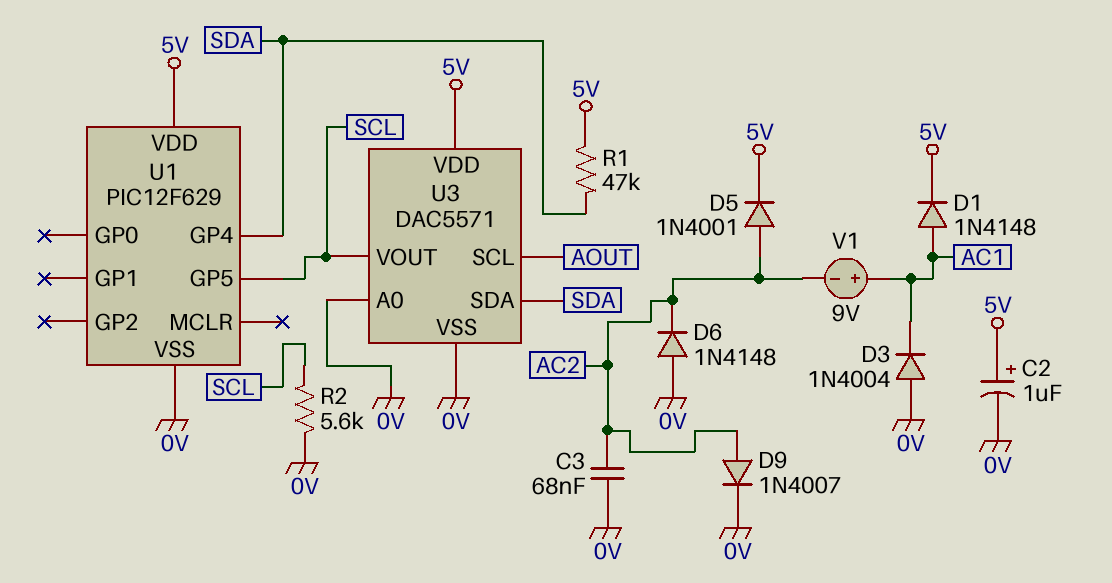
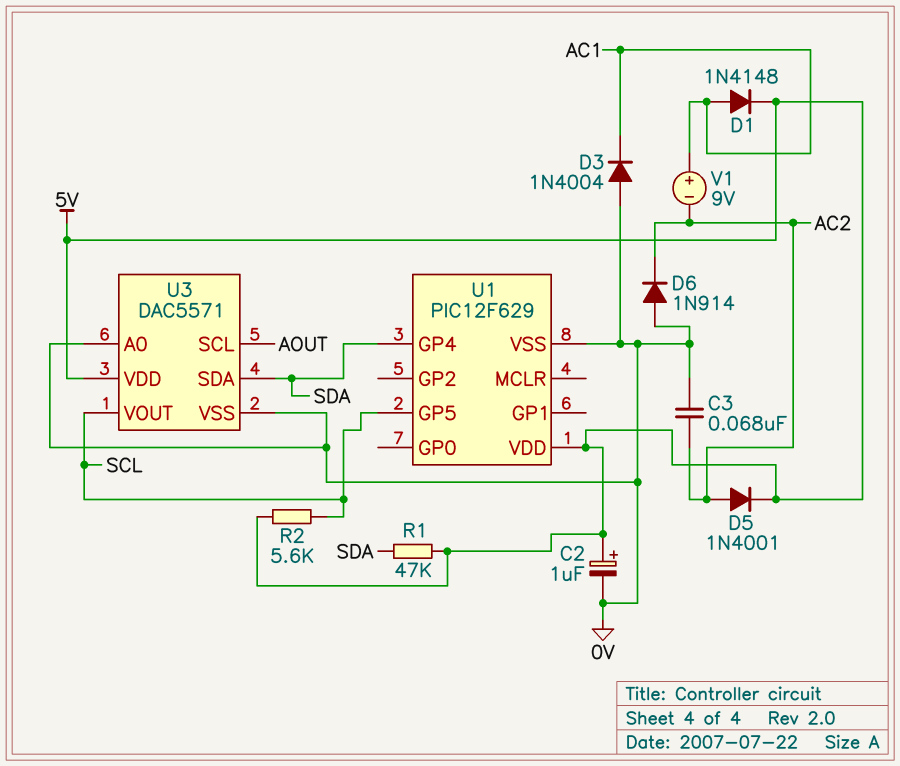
D6: diode 1N4148 (A 0V, K AC2) -> diode 1N914 (A 0V, K AC2)
D9: diode 1N4007 (A AC2, K 0V) -> none
R2: 5.6k (0V, SCL) -> 5.6k (5V, SCL)

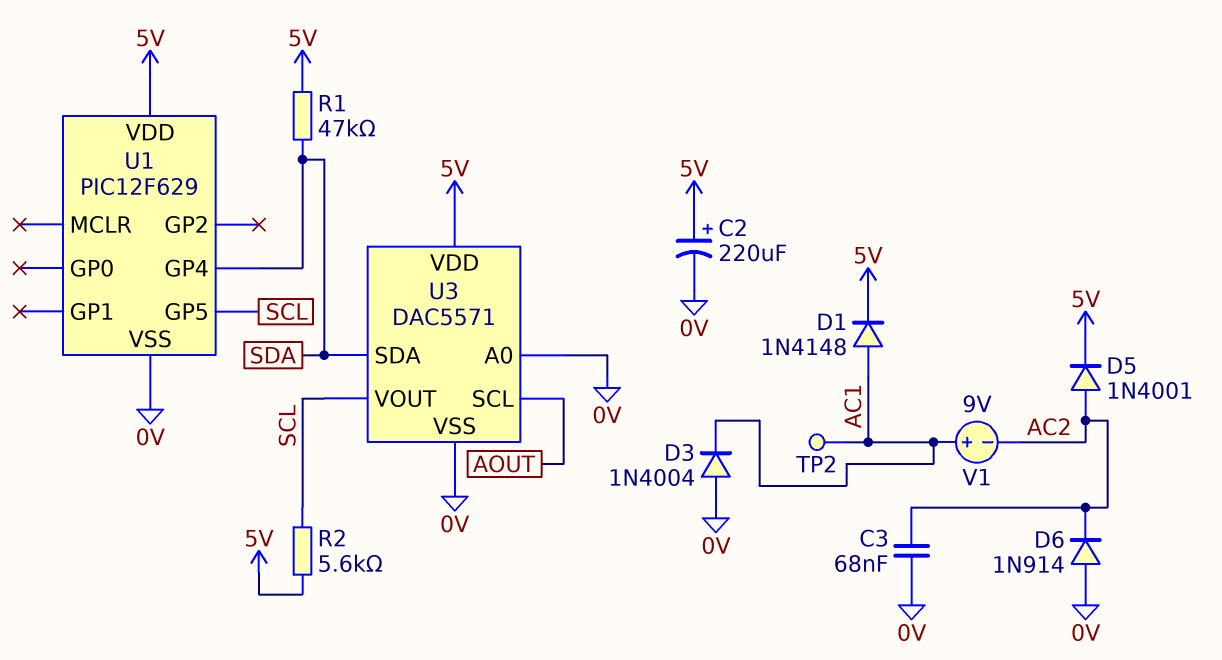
C2: 1uF (plus 5V, minus 0V) -> 220uF (plus 5V, minus 0V)
TP2: none -> test point (AC1)

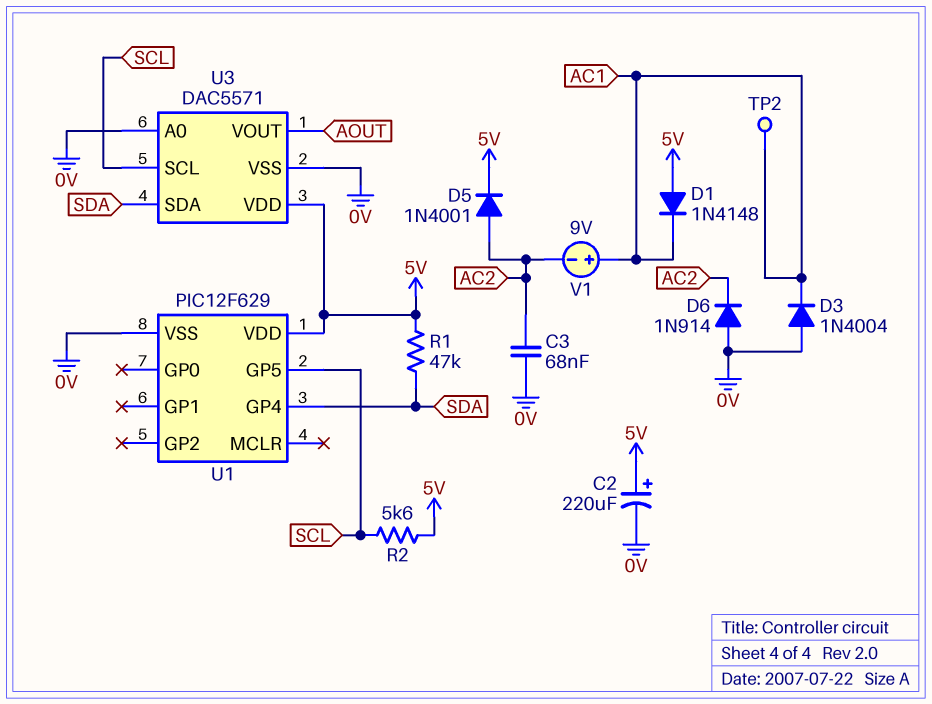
D1: diode 1N4148 (A AC1, K 5V) -> diode 1N4148 (A 5V, K AC1)
U3 pin SCL: AOUT -> SCL
U3 pin VOUT: SCL -> AOUT

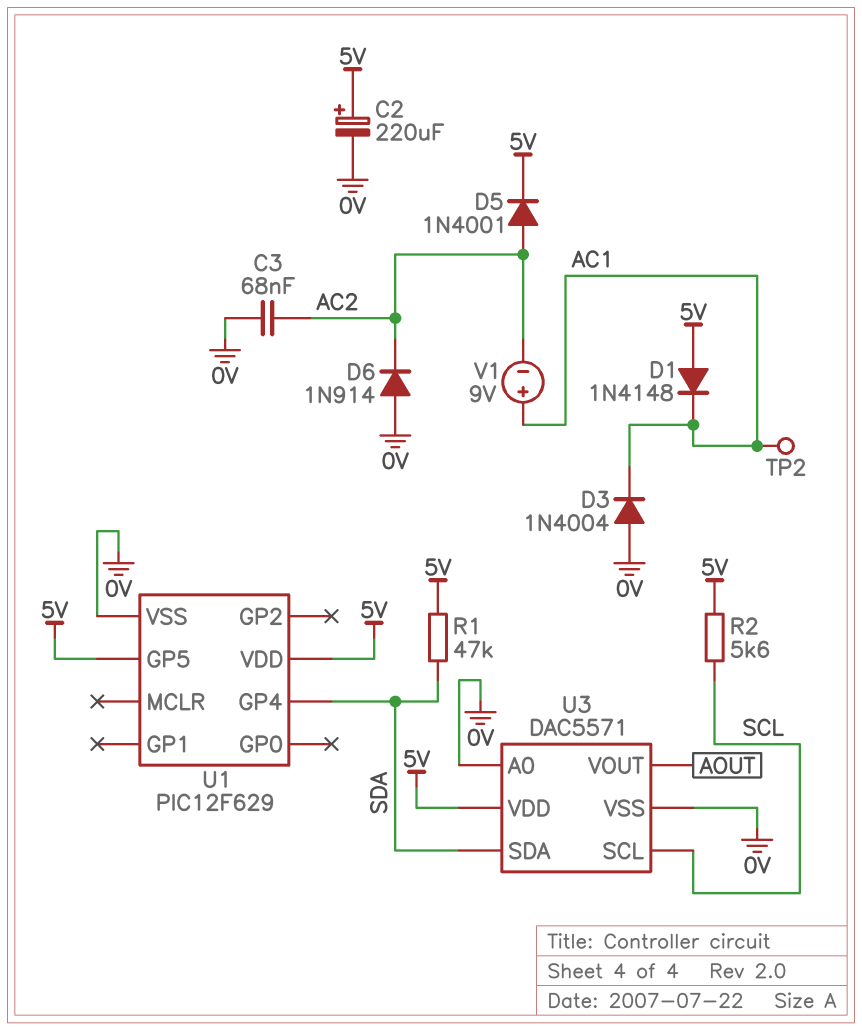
U1 pin GP5: SCL -> 5V

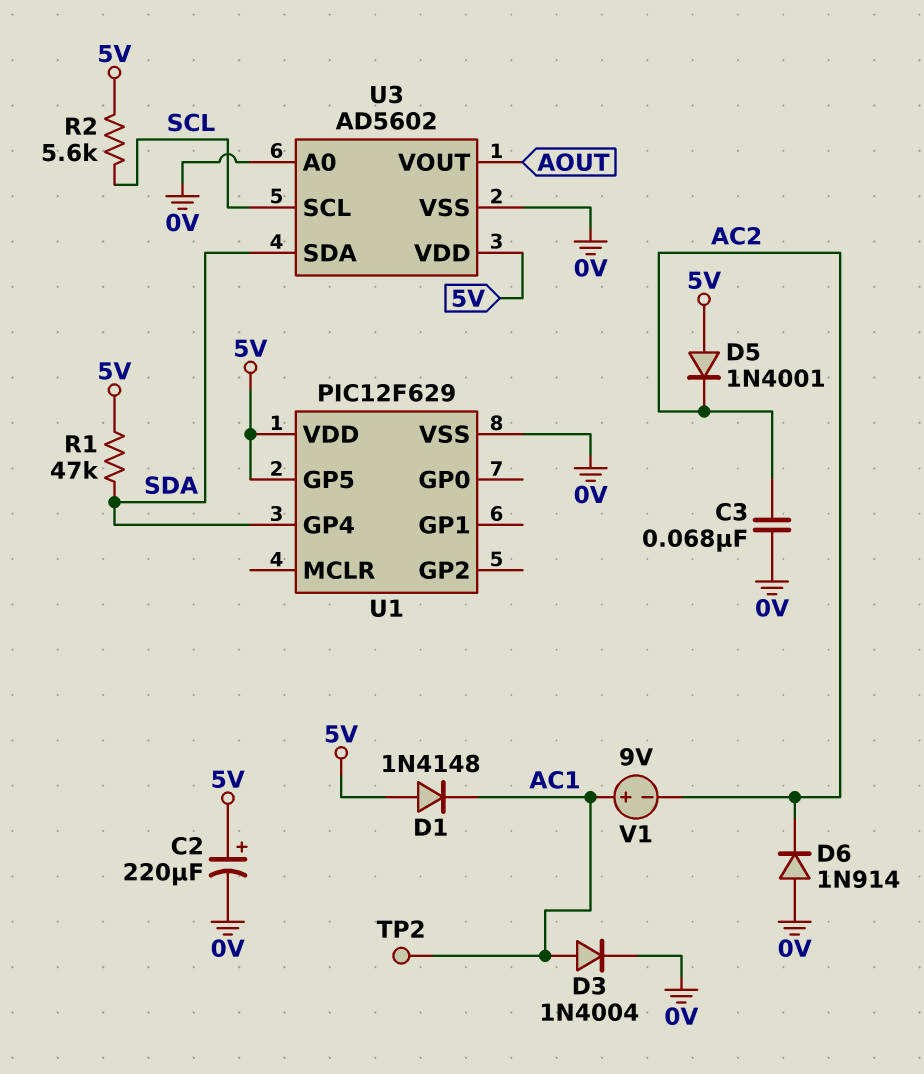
D3: diode 1N4004 (A 0V, K AC1) -> diode 1N4004 (A AC1, K 0V)
D5: diode 1N4001 (A AC2, K 5V) -> diode 1N4001 (A 5V, K AC2)
U3: DAC5571 -> AD5602

